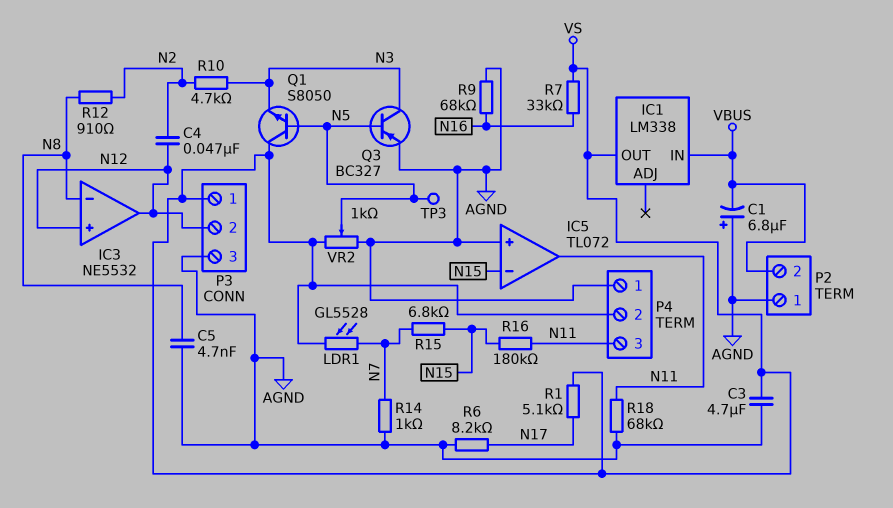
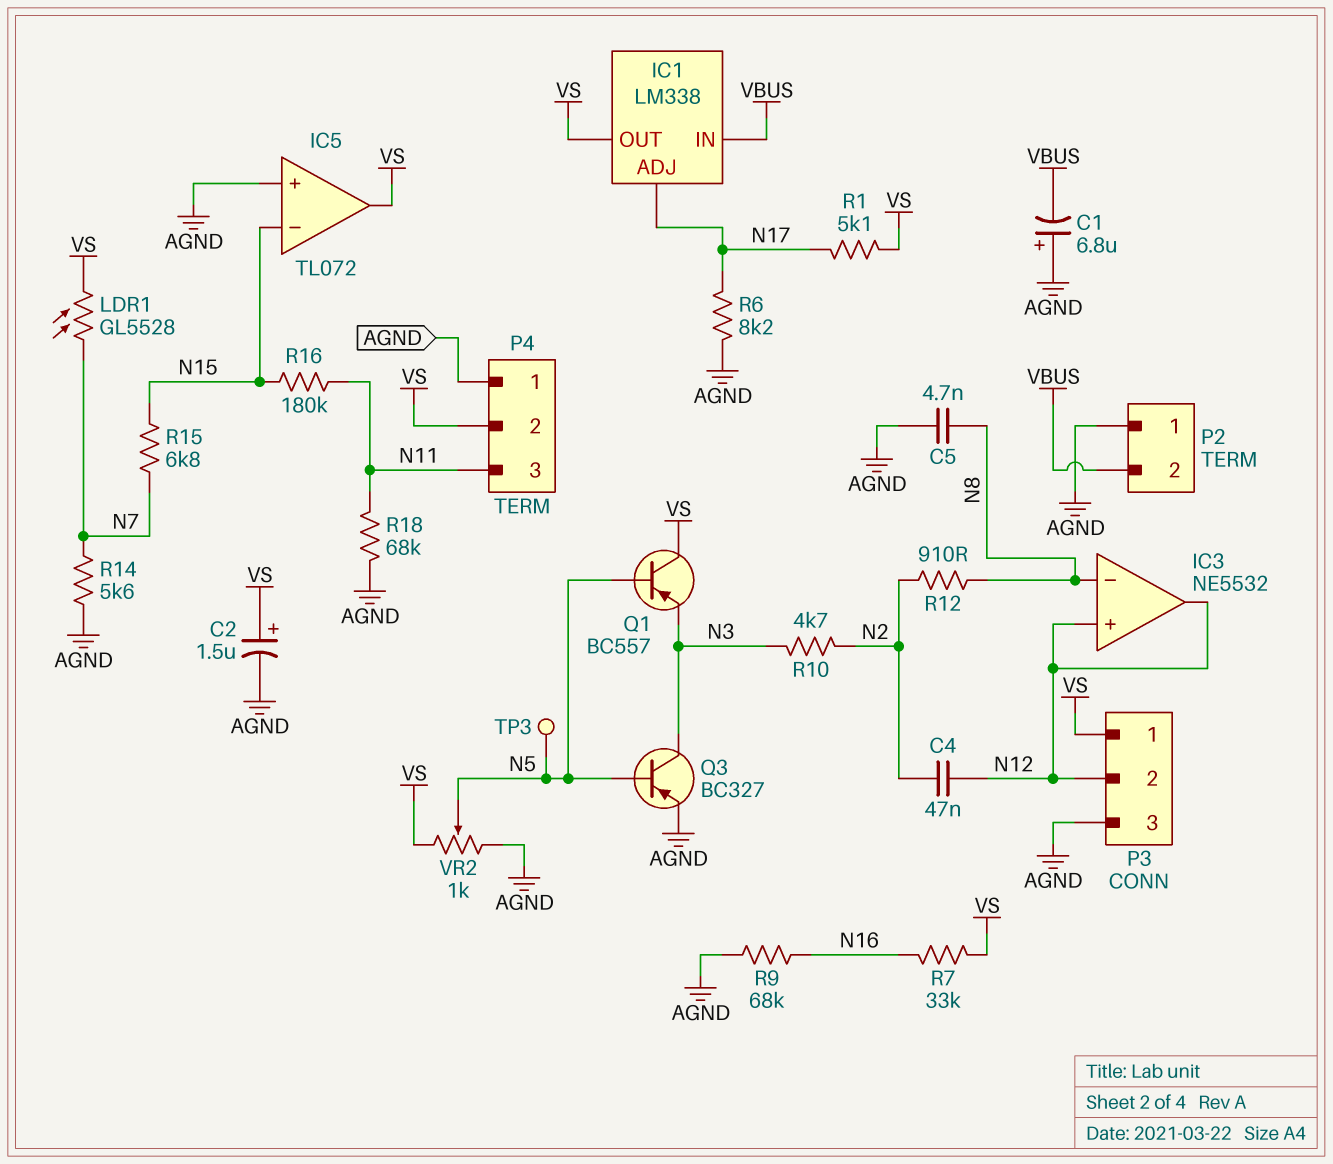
C2: none -> 1.5uF (plus VS, minus AGND)
C3: 4.7uF (AGND, VS) -> none
IC1 pin ADJ: none -> N17
IC5 pin out: N11 -> VS
Q1: NPN S8050 (B N5, C VS, E N3) -> PNP BC557 (B N5, C VS, E N3)
R14: 1k (AGND, N7) -> 5.6k (AGND, N7)

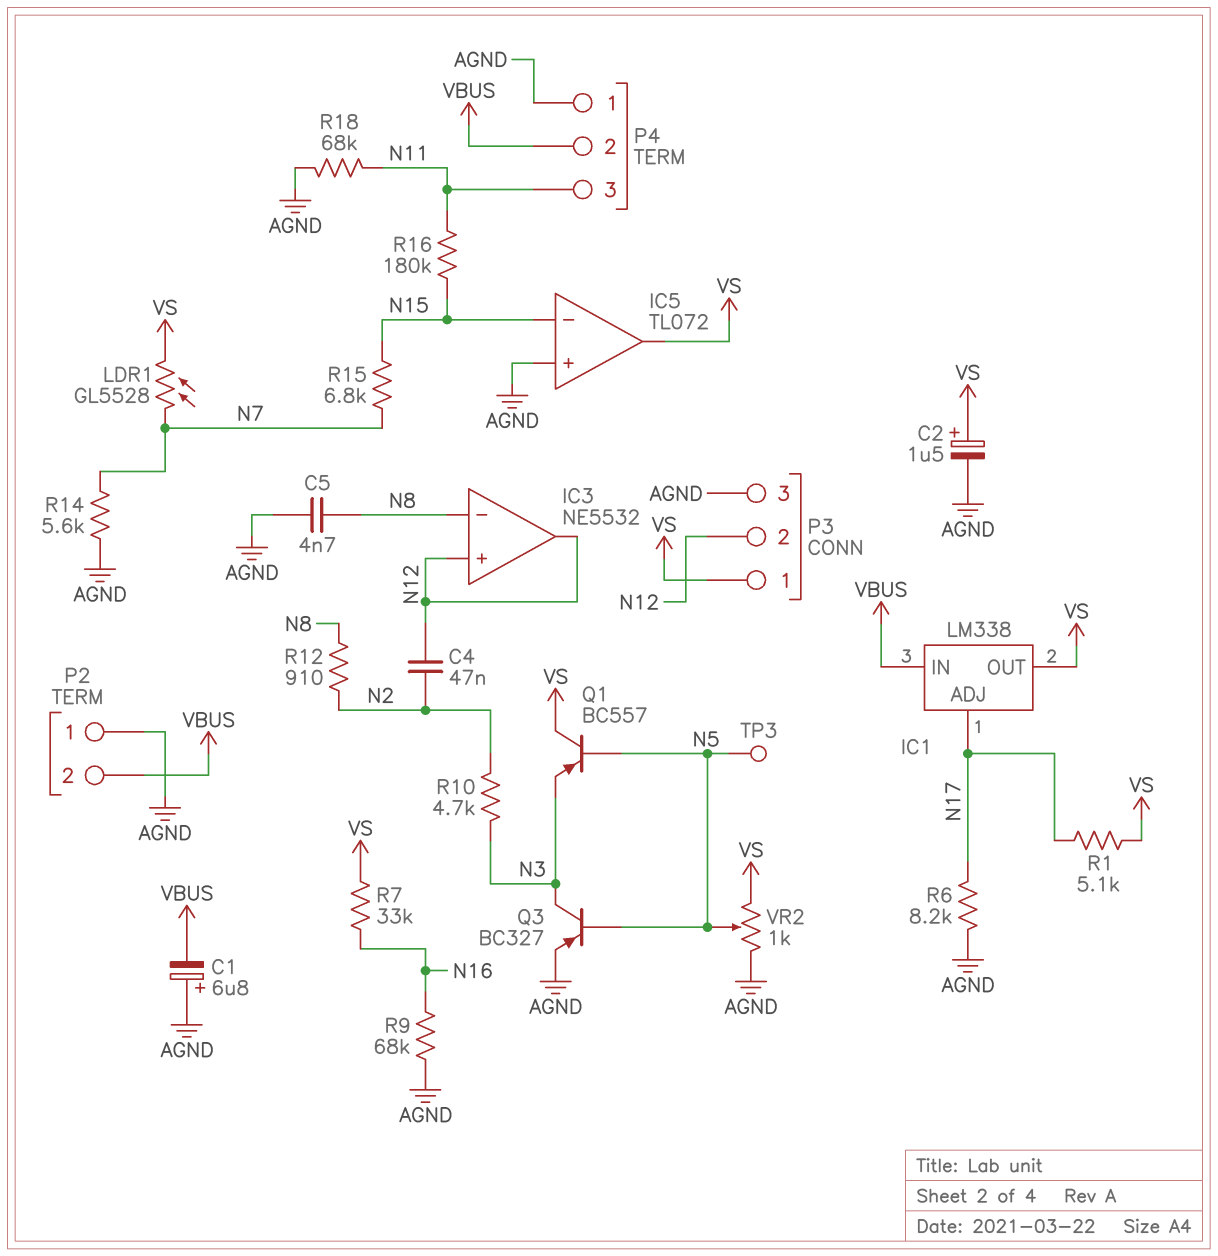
P4 pin 2: VS -> VBUS

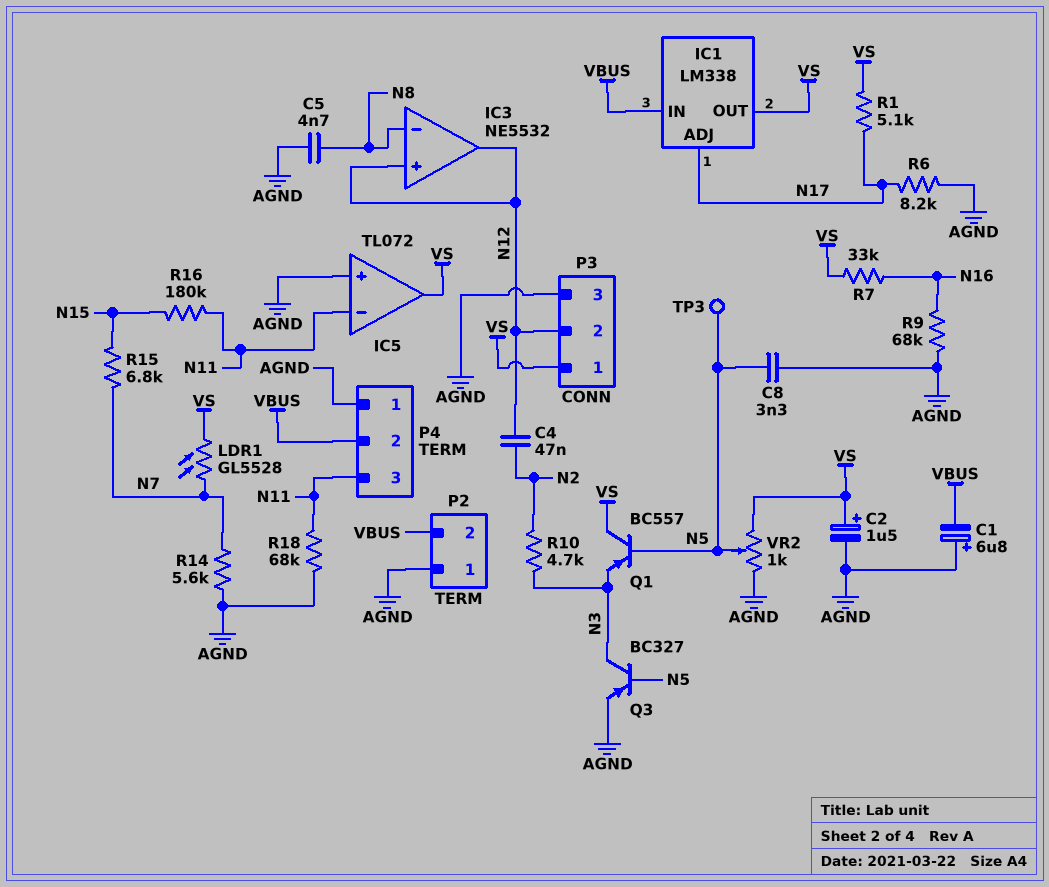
C8: none -> 3.3nF (AGND, N5)
IC5 pin in-: N15 -> N11
R12: 910 (N2, N8) -> none

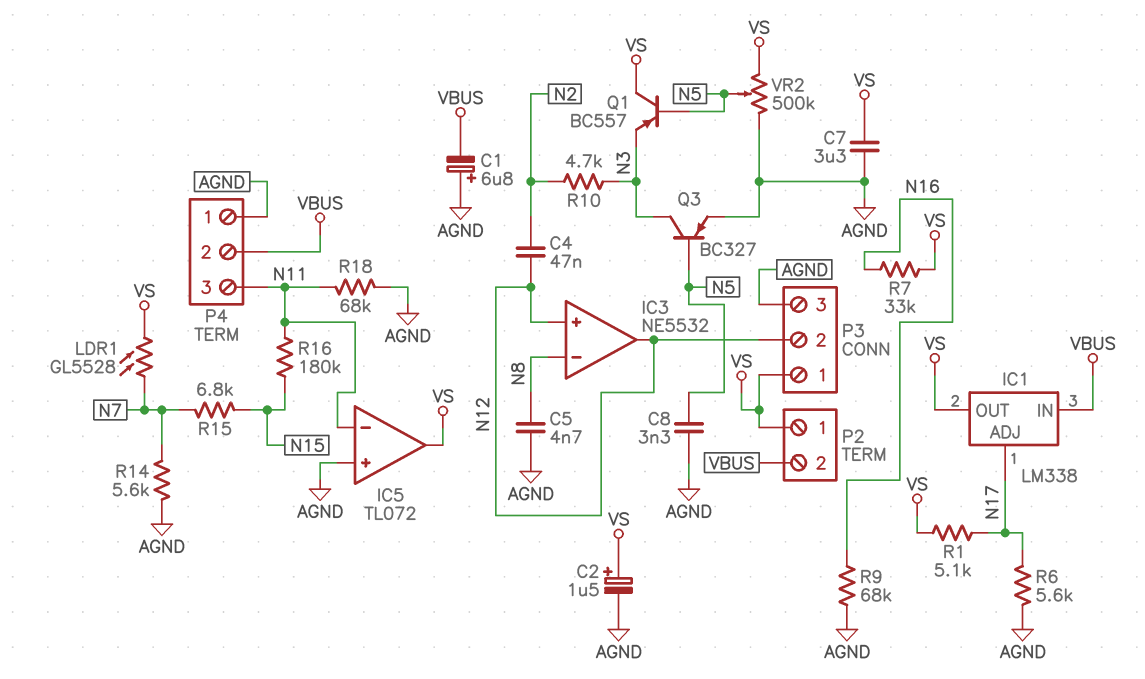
C7: none -> 3.3uF (AGND, VS)
P2 pin 1: AGND -> VS
R6: 8.2k (AGND, N17) -> 5.6k (AGND, N17)
TP3: test point (N5) -> none
VR2: 1k (AGND, VS, wiper N5) -> 500k (AGND, VS, wiper N5)

